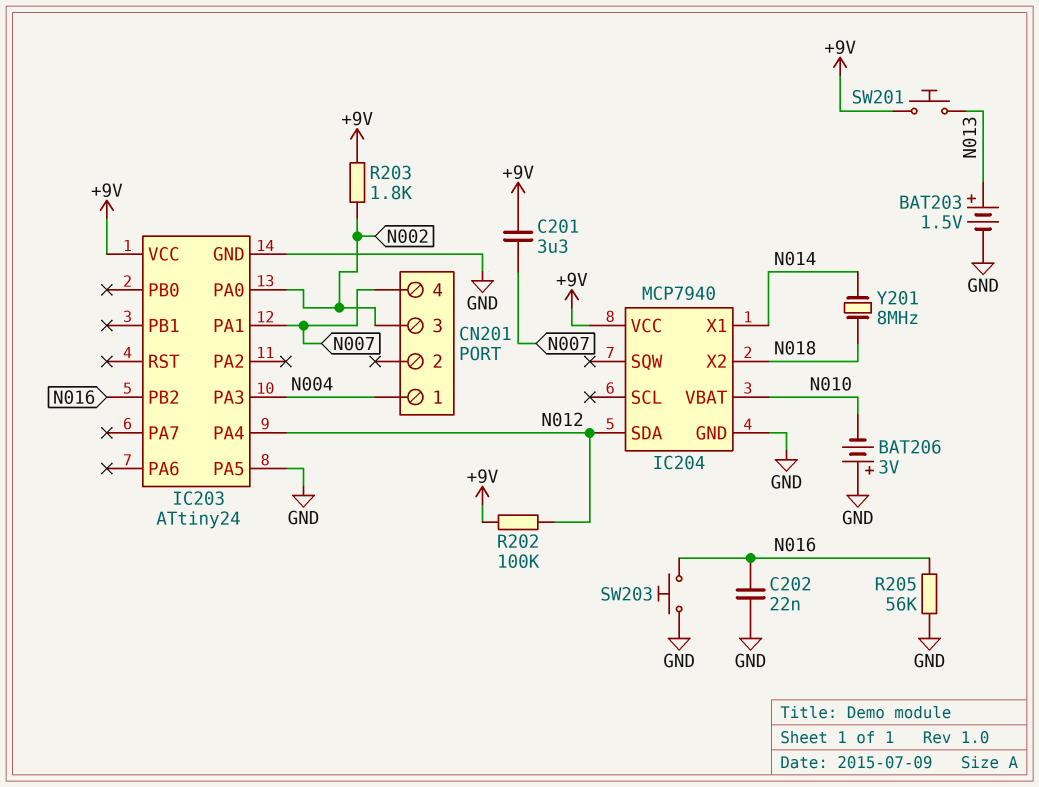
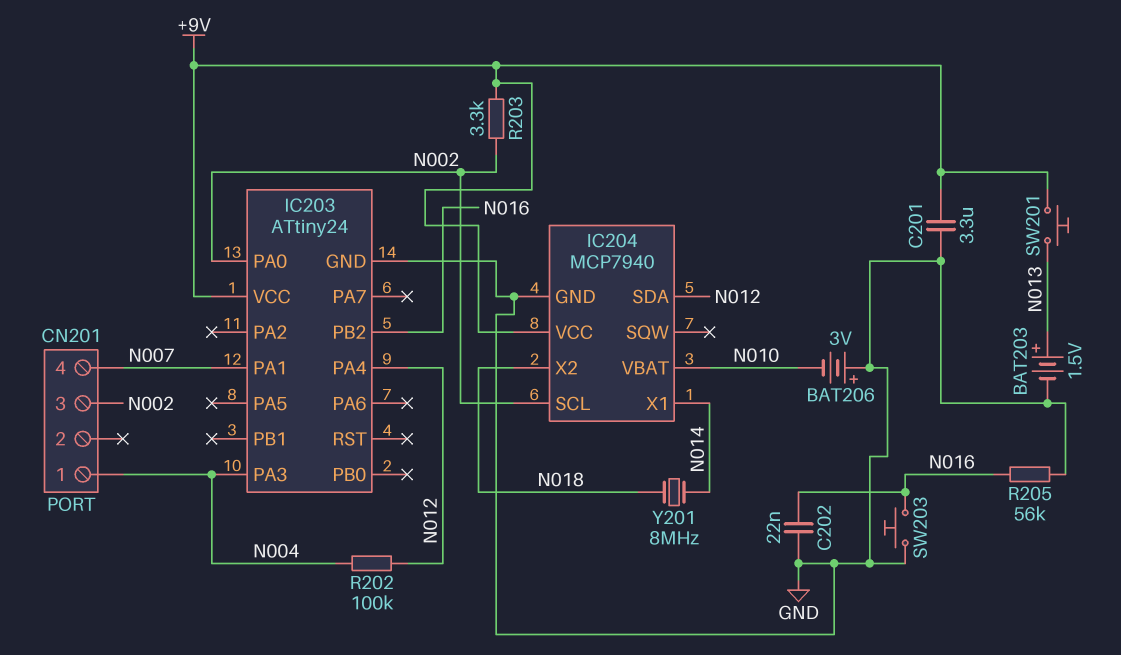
C201: 3.3uF (+9V, N007) -> 3.3uF (+9V, GND)
IC203 pin PA5: GND -> none
IC204 pin SCL: none -> N002
R202: 100k (+9V, N012) -> 100k (N004, N012)
R203: 1.8k (+9V, N002) -> 3.3k (+9V, N002)

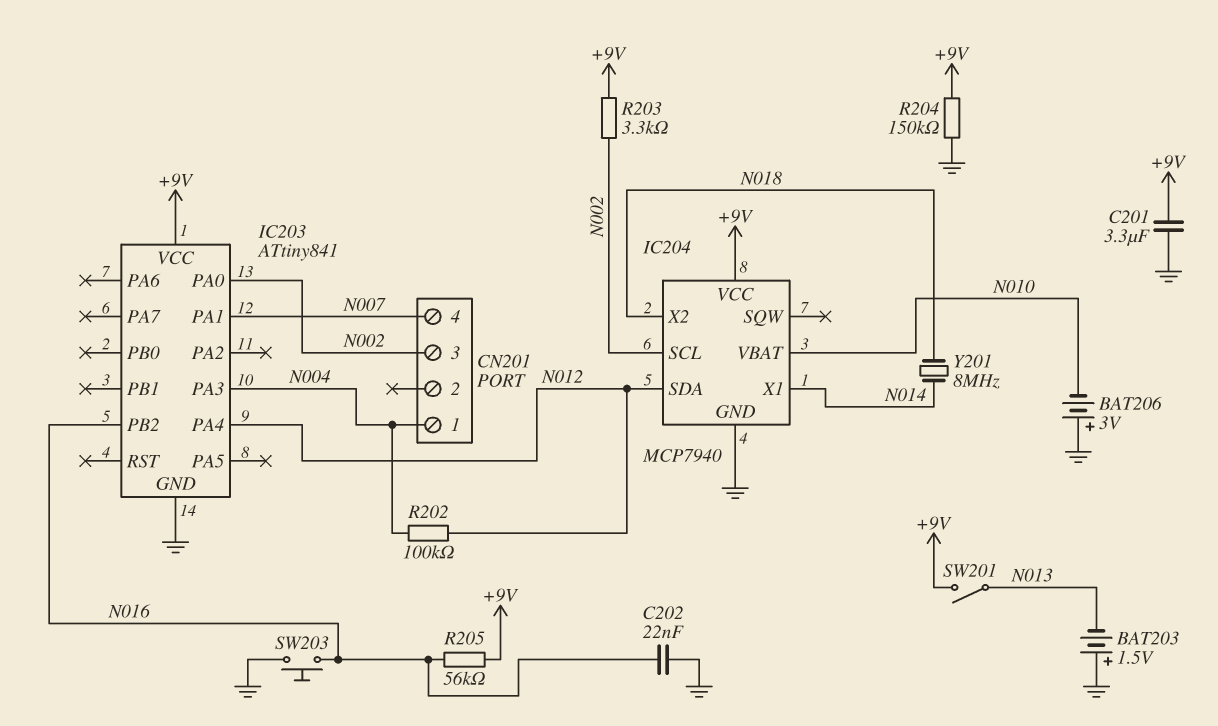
BAT203: 1.5V (plus N013, minus GND) -> 1.5V (plus GND, minus N013)
IC203: ATtiny24 -> ATtiny841
R204: none -> 150k (+9V, GND)
R205: 56k (GND, N016) -> 56k (+9V, N016)
SW201: button (+9V, N013) -> switch (+9V, N013)

